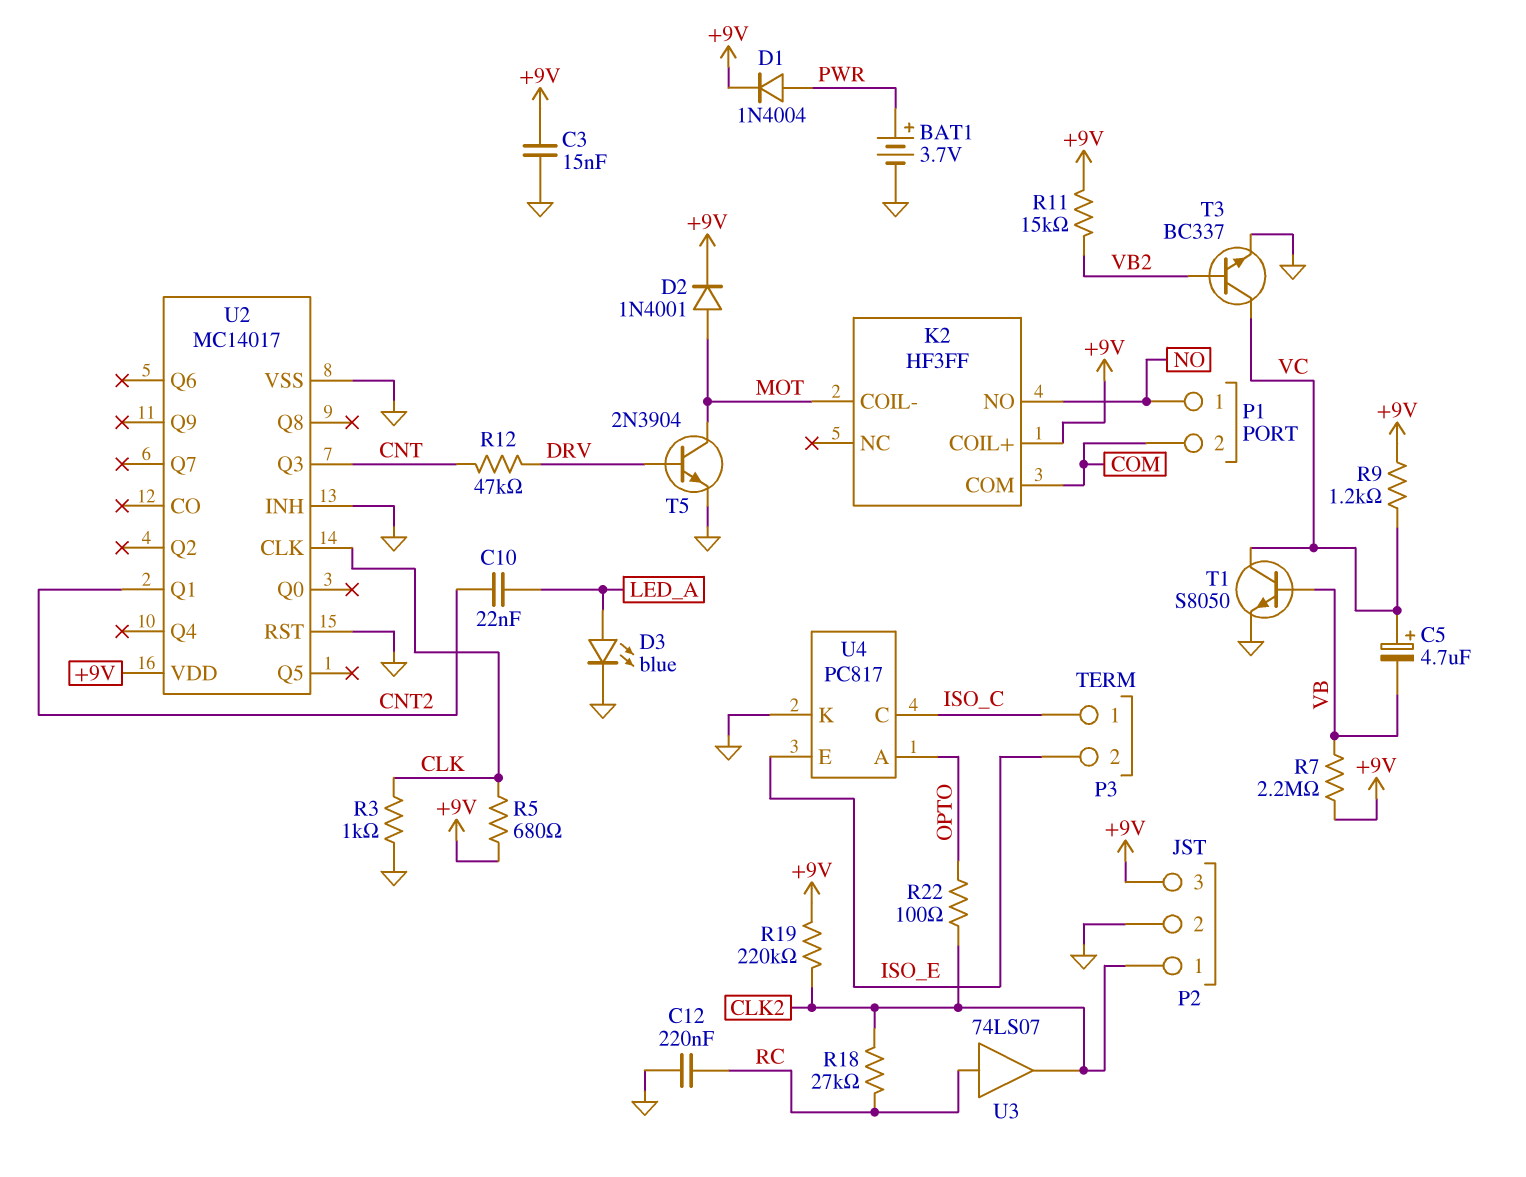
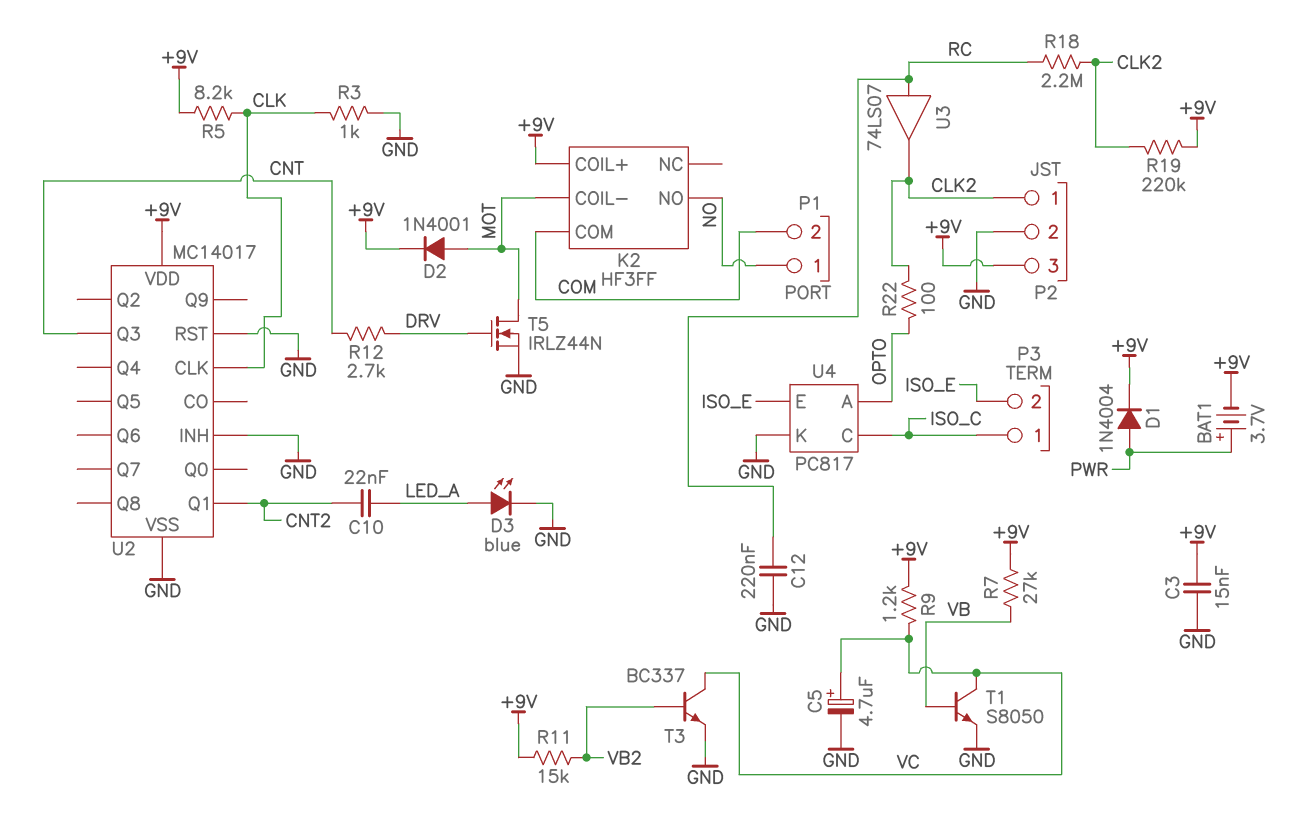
BAT1: 3.7V (plus PWR, minus GND) -> 3.7V (plus PWR, minus +9V)
C5: 4.7uF (plus VC, minus VB) -> 4.7uF (plus VC, minus GND)
R5: 680 (+9V, CLK) -> 8.2k (+9V, CLK)
R7: 2.2M (+9V, VB) -> 27k (+9V, VB)
R12: 47k (CNT, DRV) -> 2.7k (CNT, DRV)
R18: 27k (CLK2, RC) -> 2.2M (CLK2, RC)
T5: NPN 2N3904 (B DRV, C MOT, E GND) -> NMOS IRLZ44N (G DRV, D MOT, S GND)

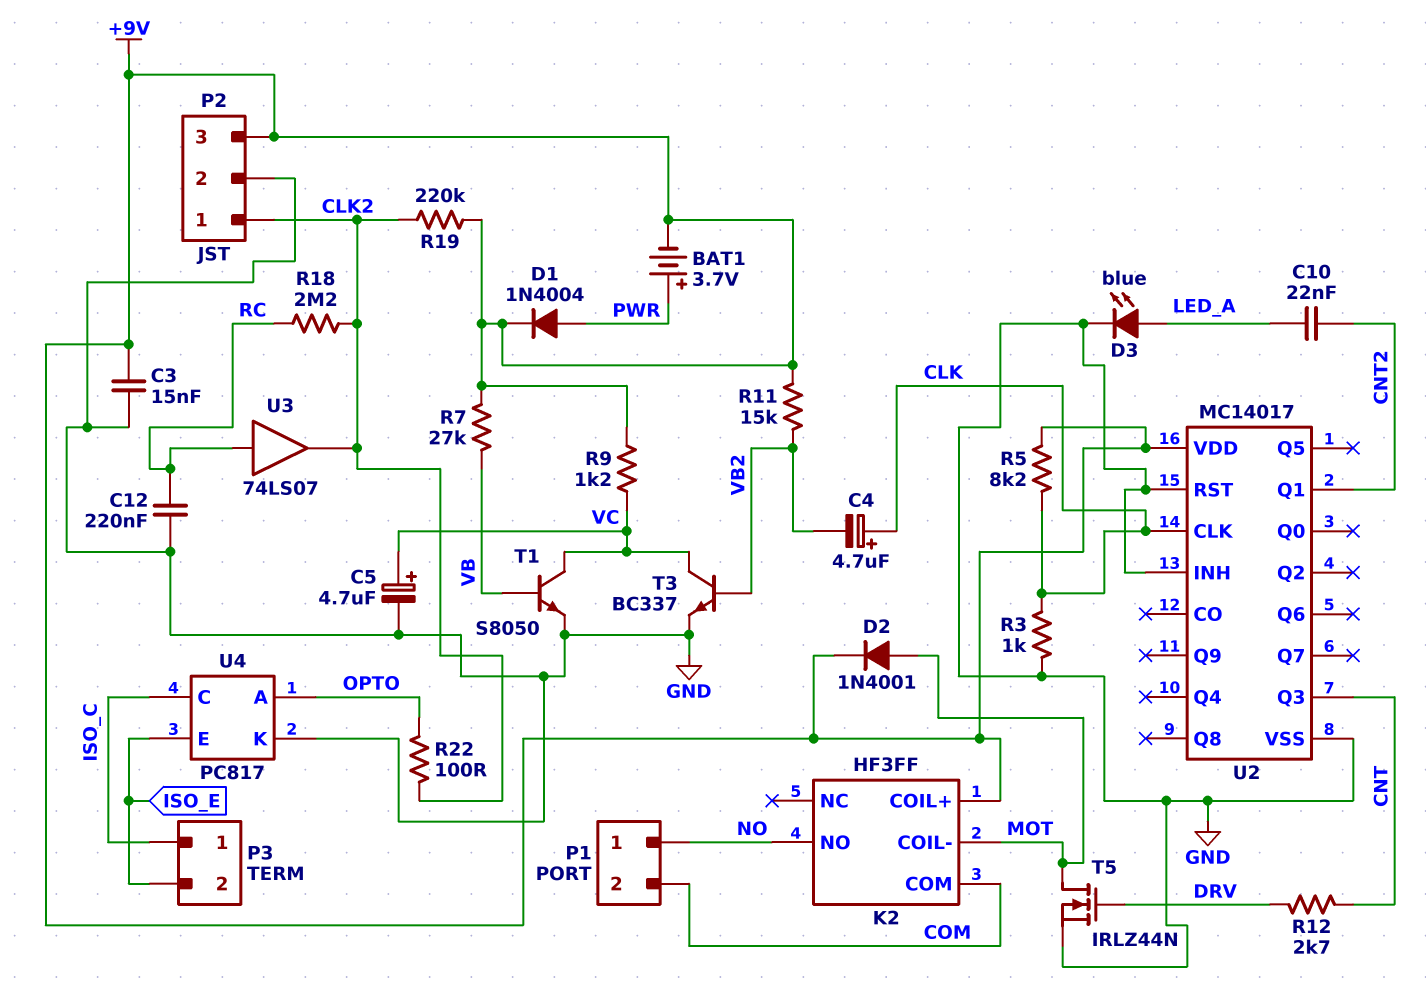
C4: none -> 4.7uF (plus CLK, minus VB2)

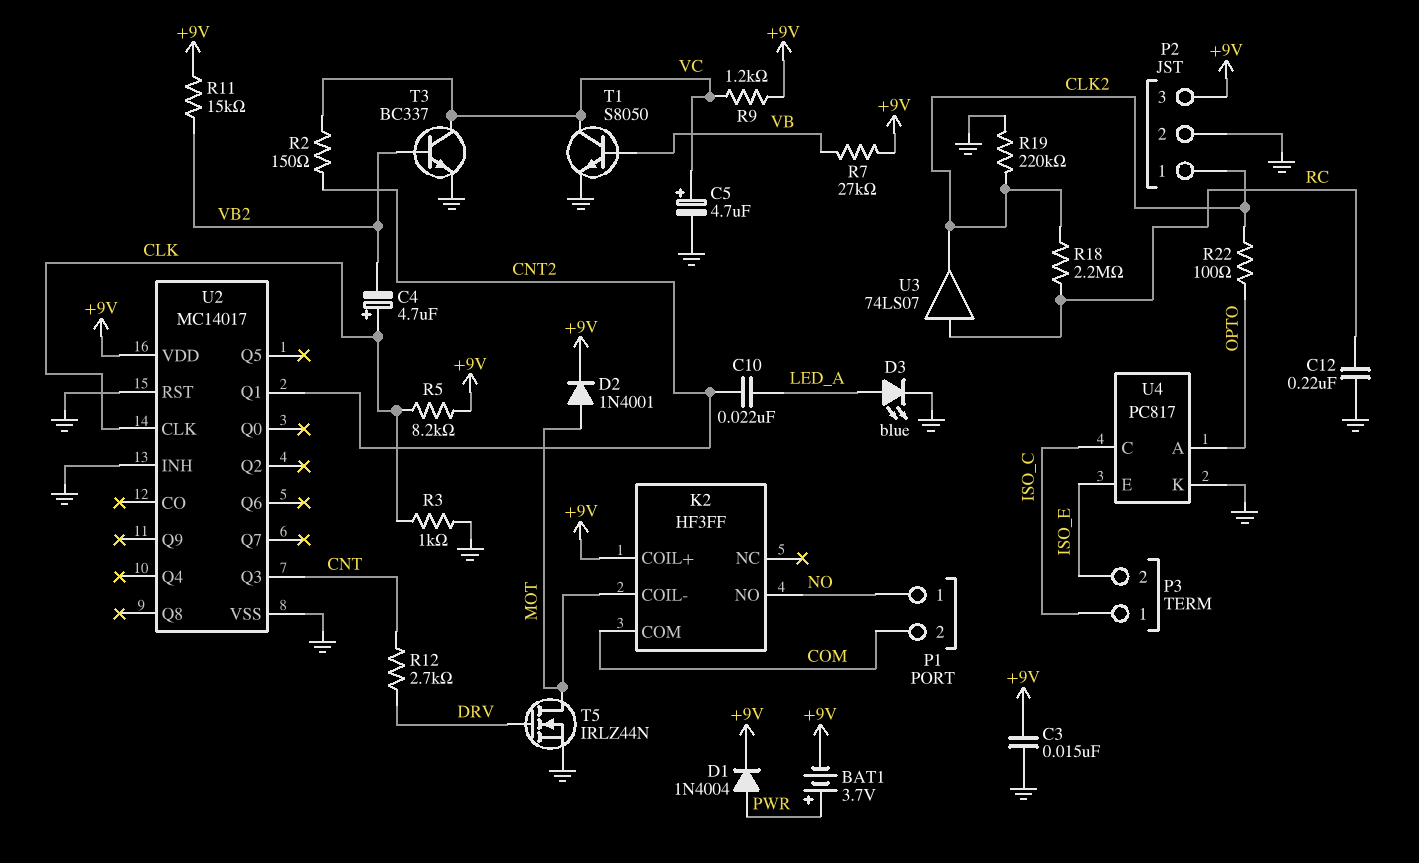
R2: none -> 150 (CNT2, VC)
R19: 220k (+9V, CLK2) -> 220k (CLK2, GND)

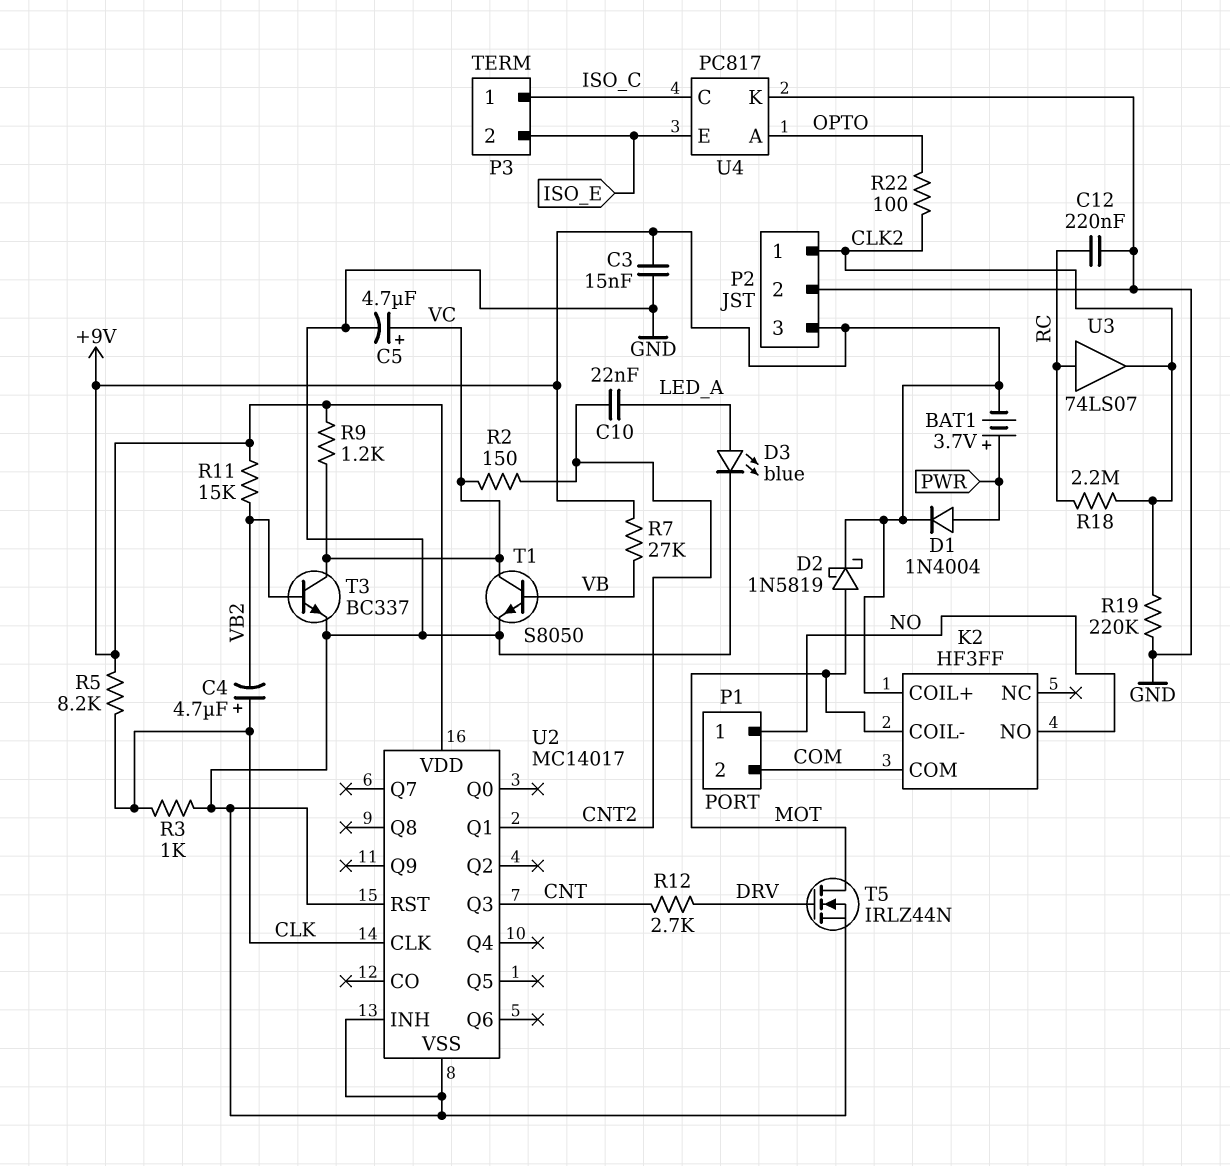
D2: diode 1N4001 (A MOT, K +9V) -> schottky 1N5819 (A MOT, K +9V)

